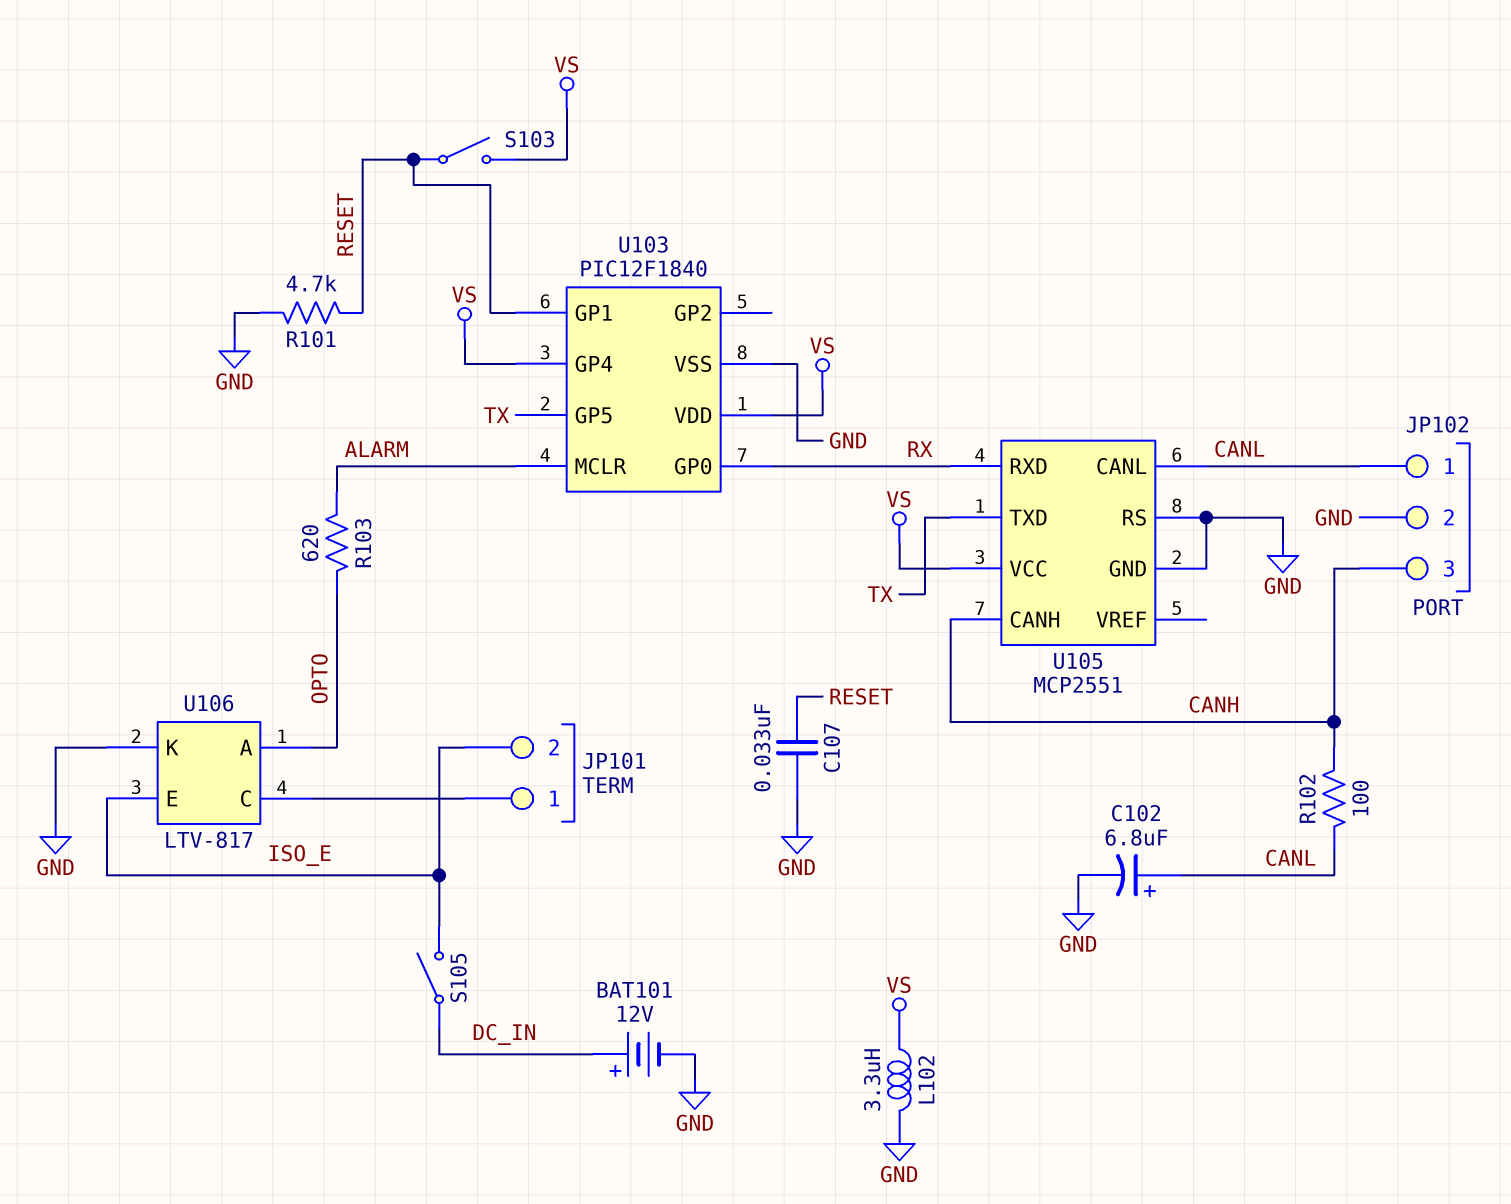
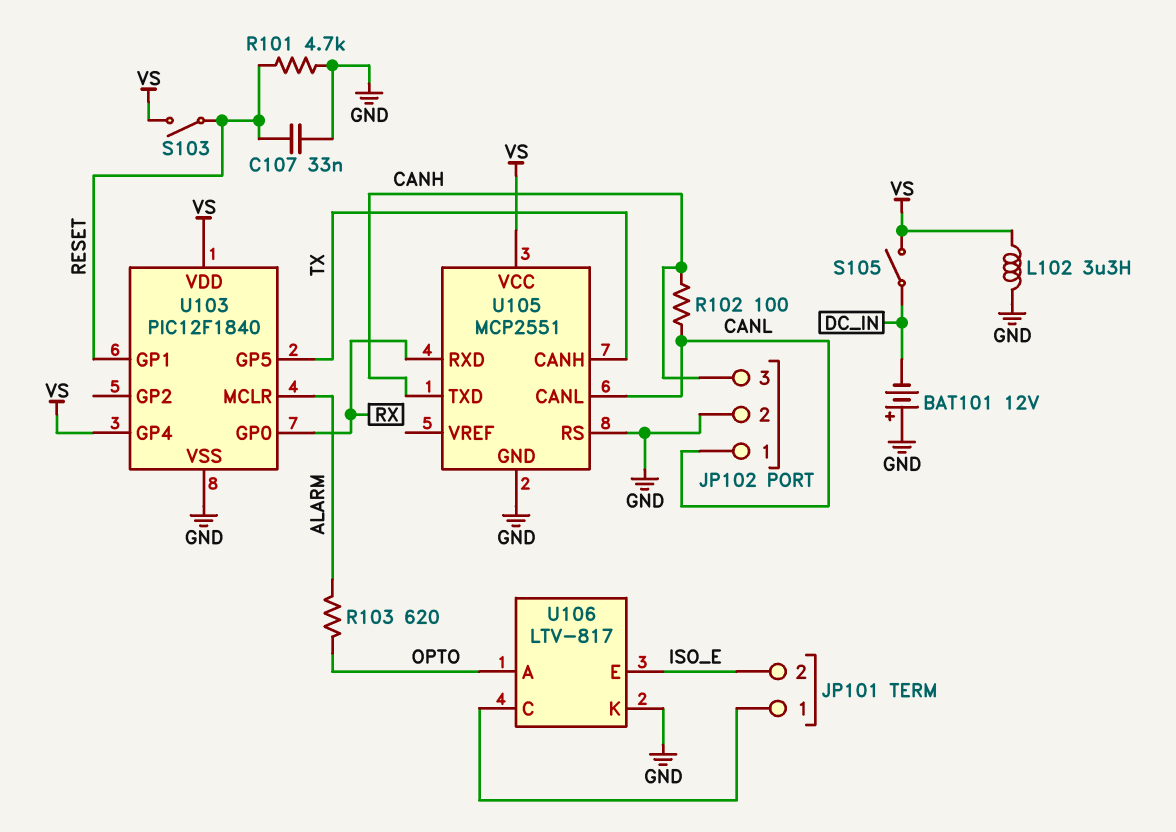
BAT101: 12V (plus DC_IN, minus GND) -> 12V (plus GND, minus DC_IN)
C102: 6.8uF (plus CANL, minus GND) -> none
S105: switch (DC_IN, ISO_E) -> switch (DC_IN, VS)
U105 pin CANH: CANH -> TX
U105 pin TXD: TX -> CANH

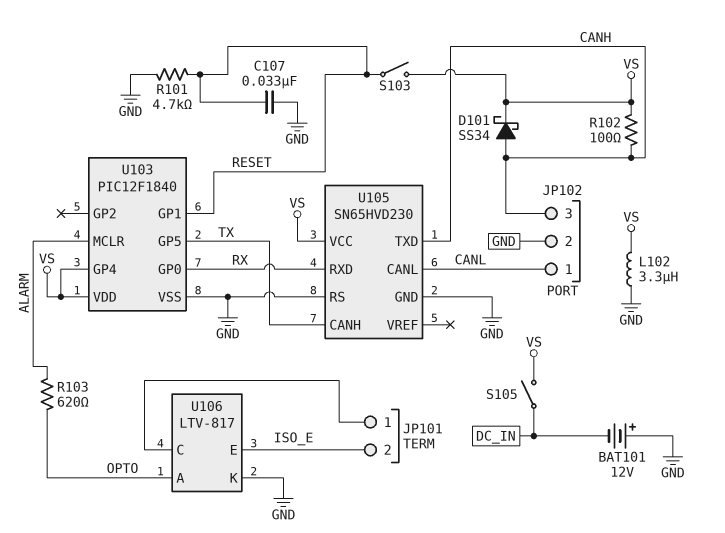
D101: none -> schottky SS34 (A CANH, K VS)
R102: 100 (CANH, CANL) -> 100 (CANH, VS)
U105: MCP2551 -> SN65HVD230

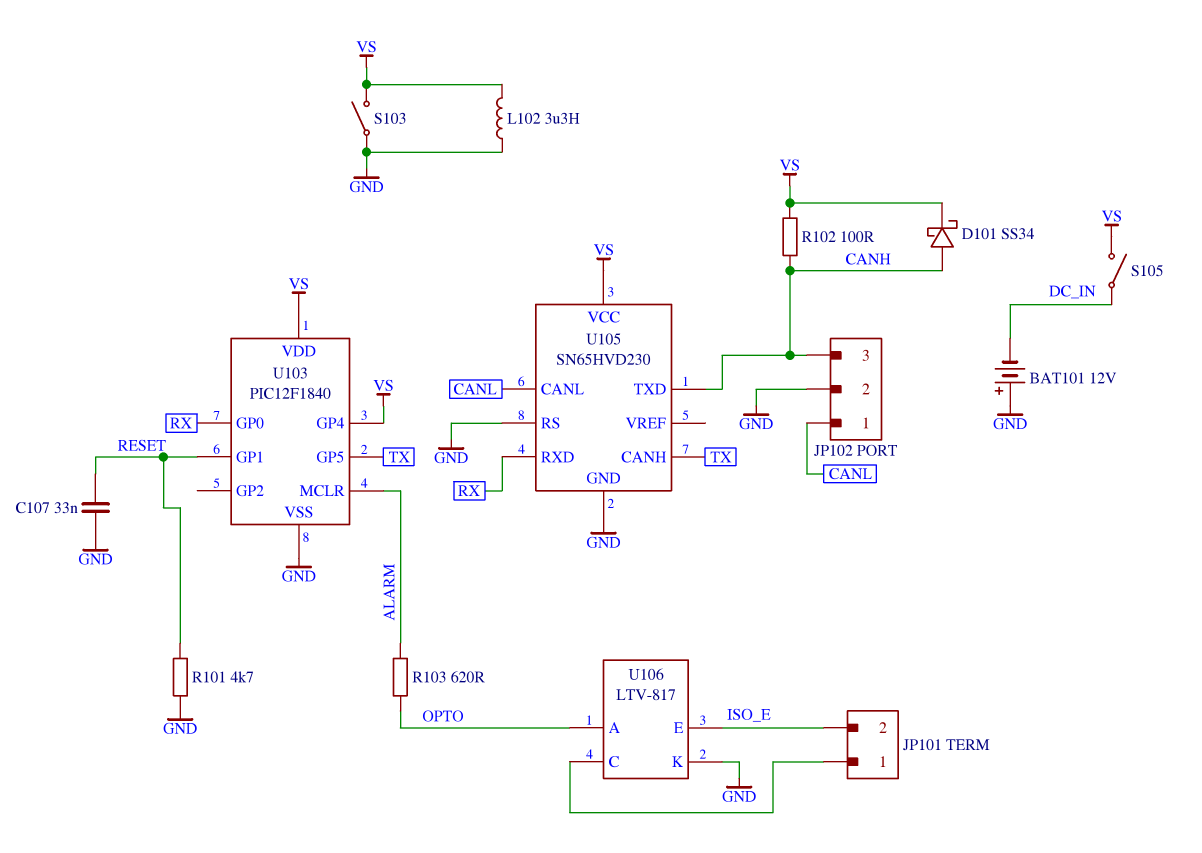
S103: switch (RESET, VS) -> switch (GND, VS)

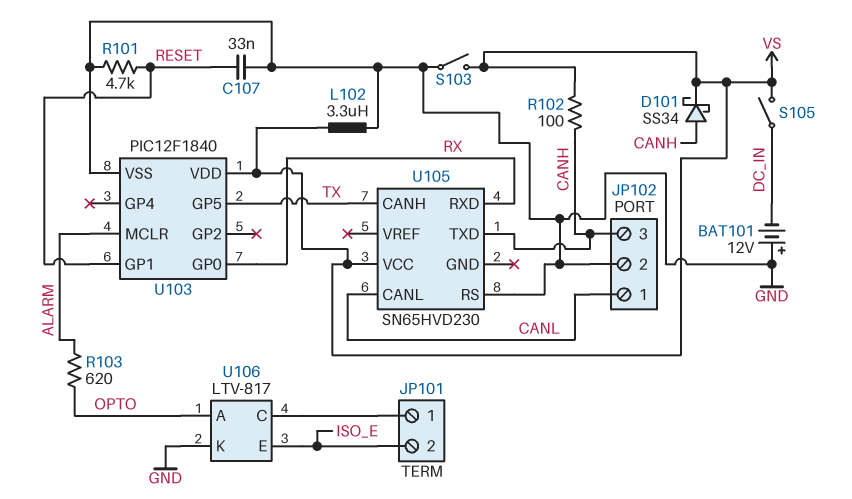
U103 pin GP4: VS -> none
U105 pin GND: GND -> none

